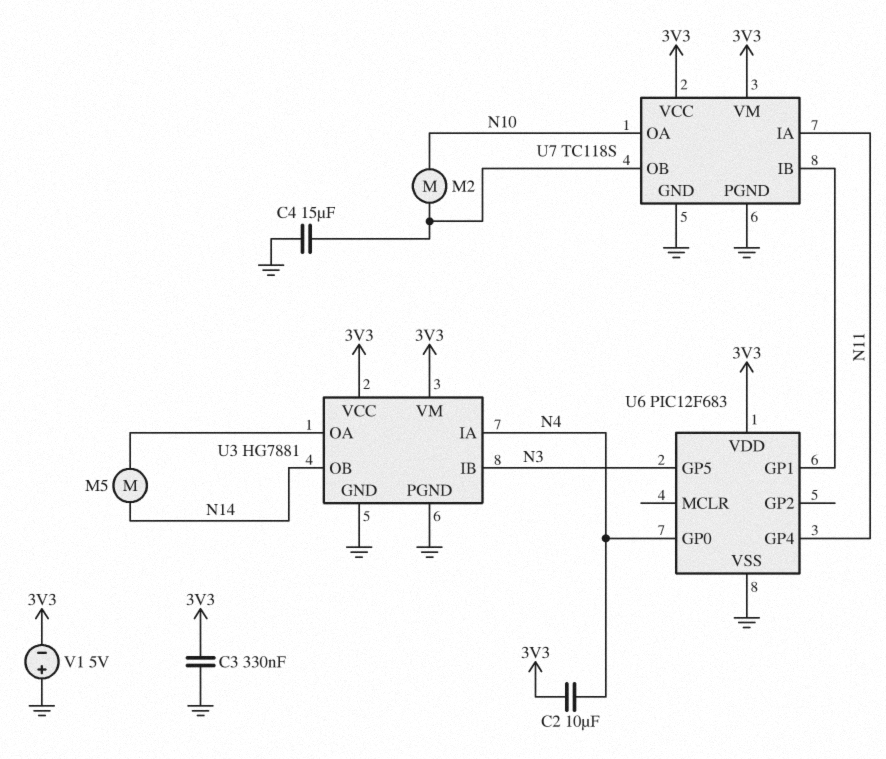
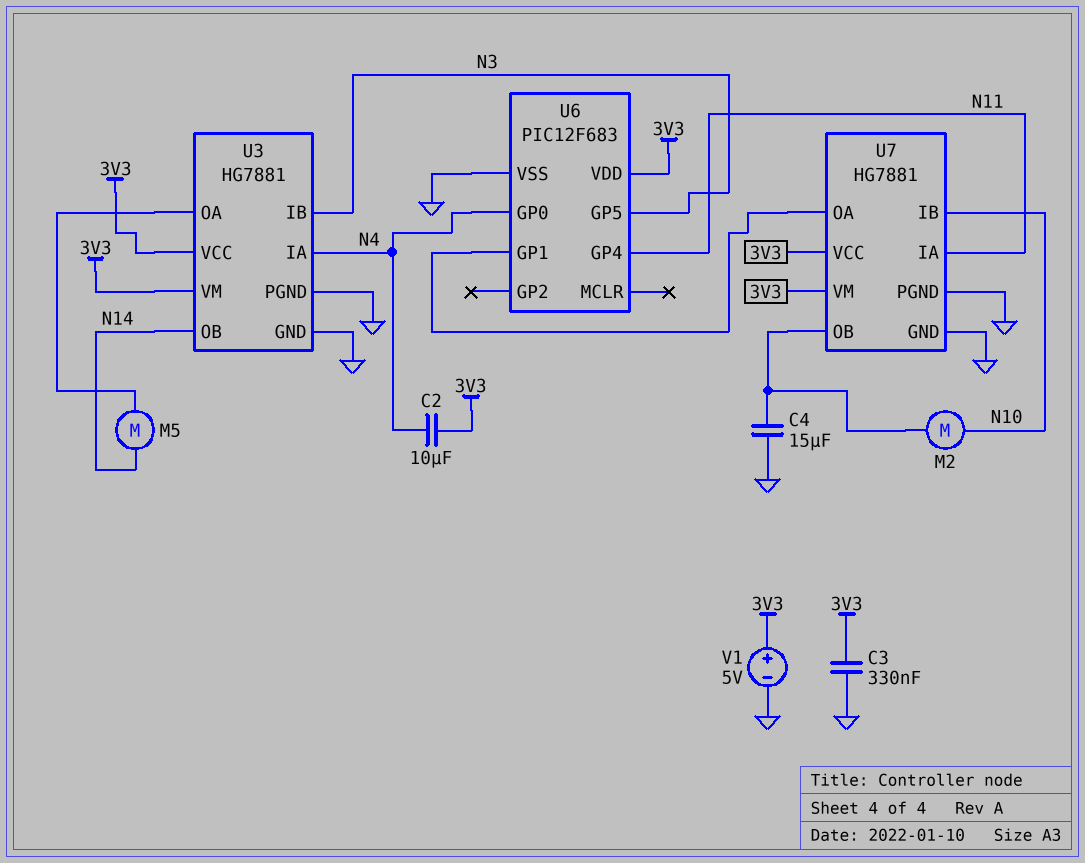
U7: TC118S -> HG7881
U7 pin IB: U6/GP1 -> N10
U7 pin OA: N10 -> U6/GP1
V1: 5V (plus GND, minus 3V3) -> 5V (plus 3V3, minus GND)

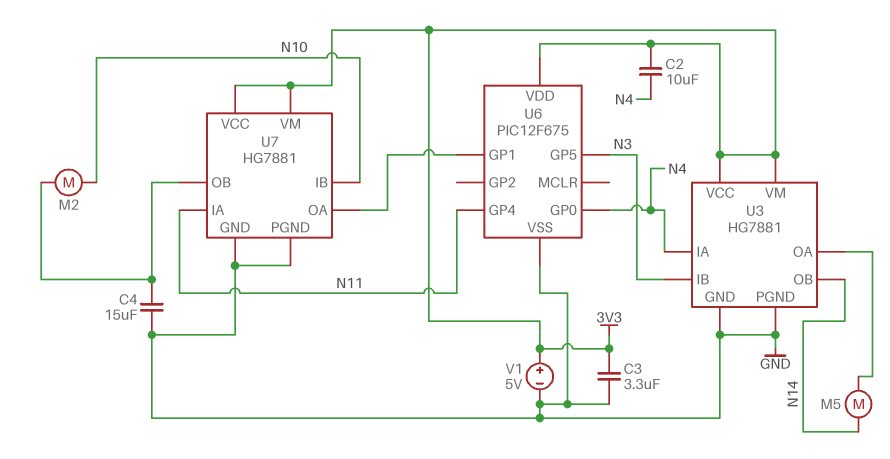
C3: 330nF (3V3, GND) -> 3.3uF (3V3, GND)
U6: PIC12F683 -> PIC12F675

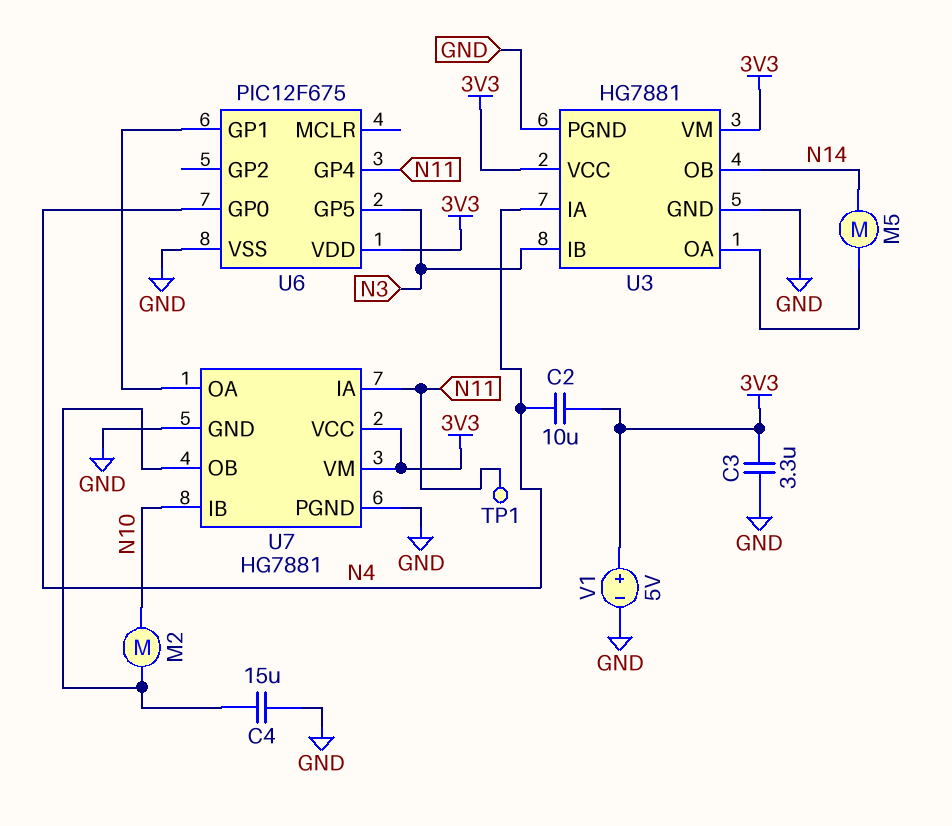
TP1: none -> test point (N11)

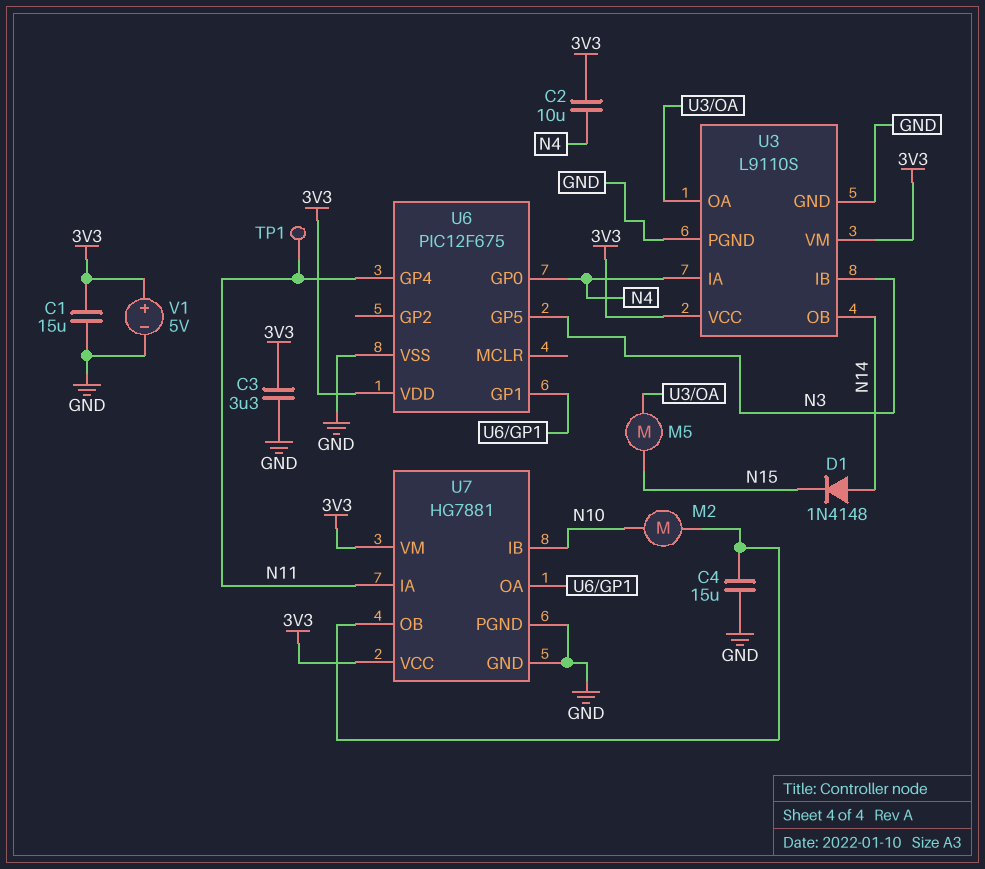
C1: none -> 15uF (3V3, GND)
D1: none -> diode 1N4148 (A N14, K N15)
M5: motor (N14, U3/OA) -> motor (N15, U3/OA)
U3: HG7881 -> L9110S

